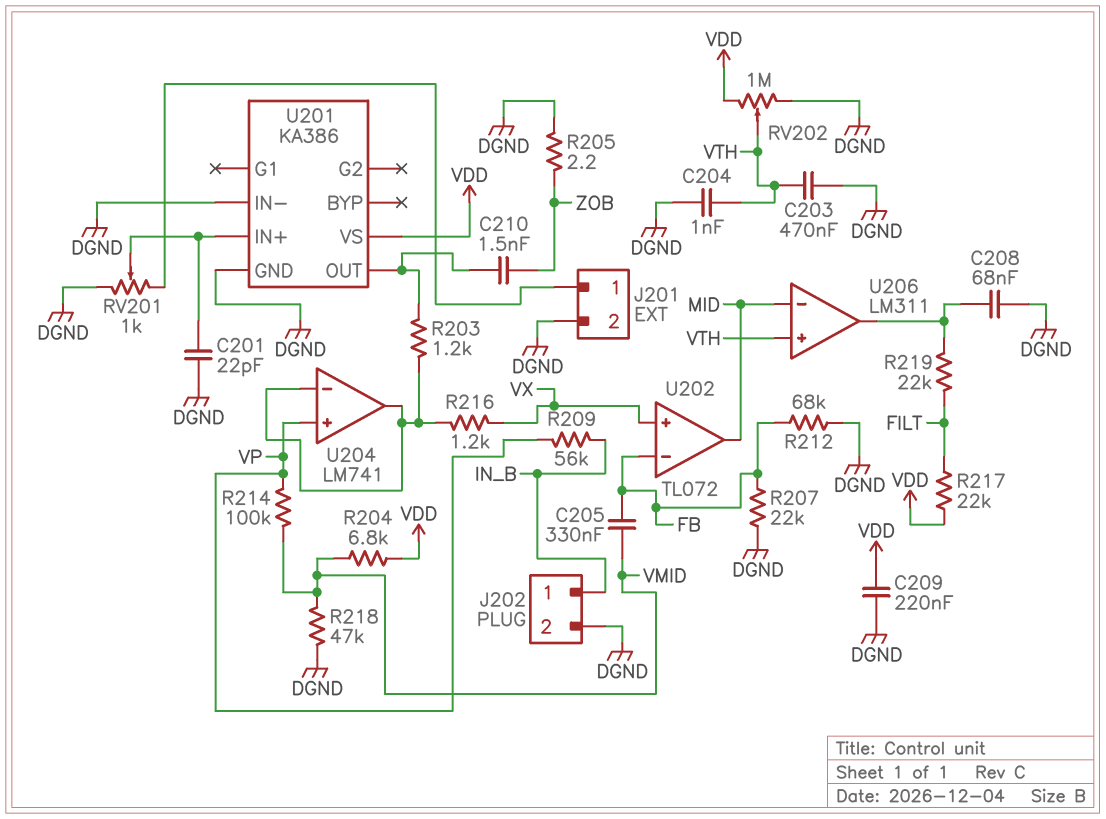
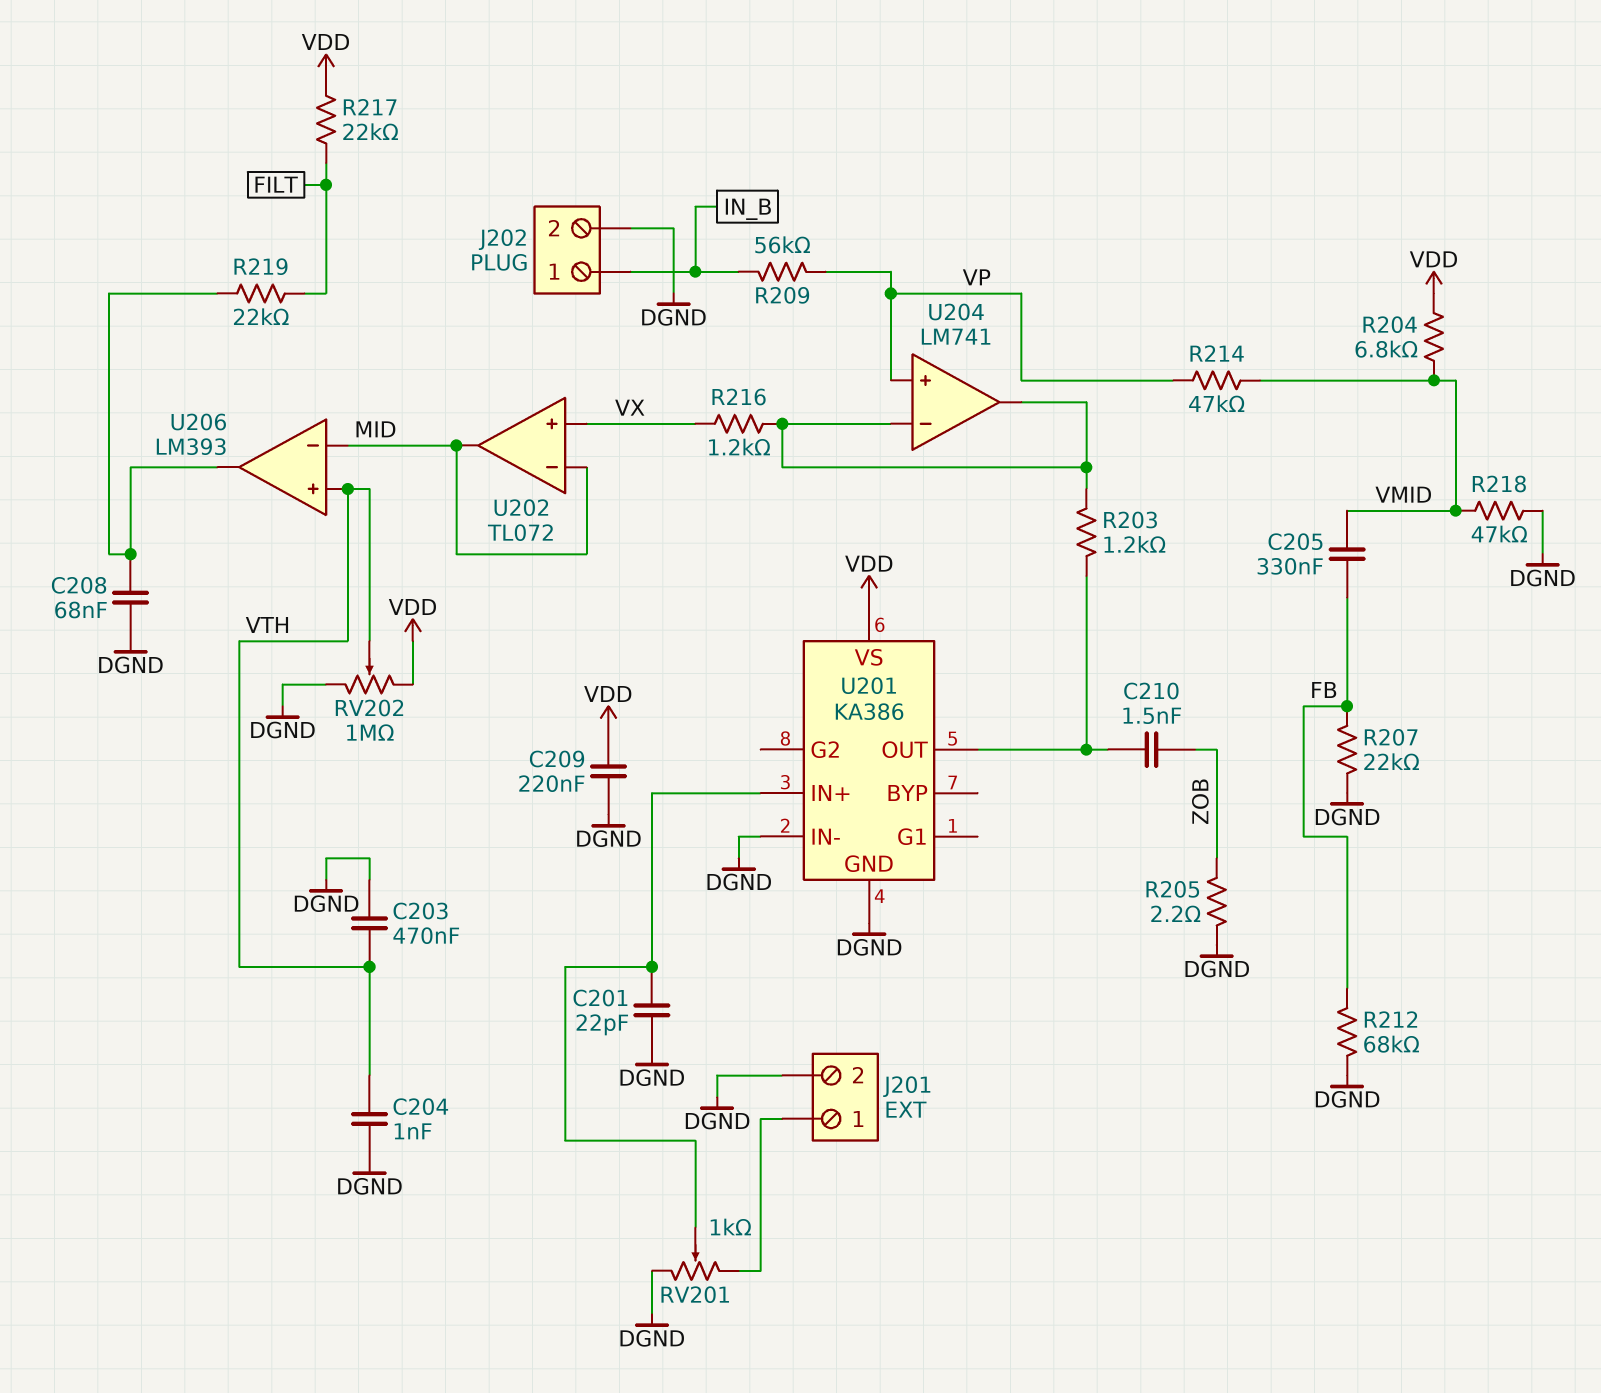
R214: 100k (VMID, VP) -> 47k (VMID, VP)
U202 pin in-: FB -> MID
U206: LM311 -> LM393

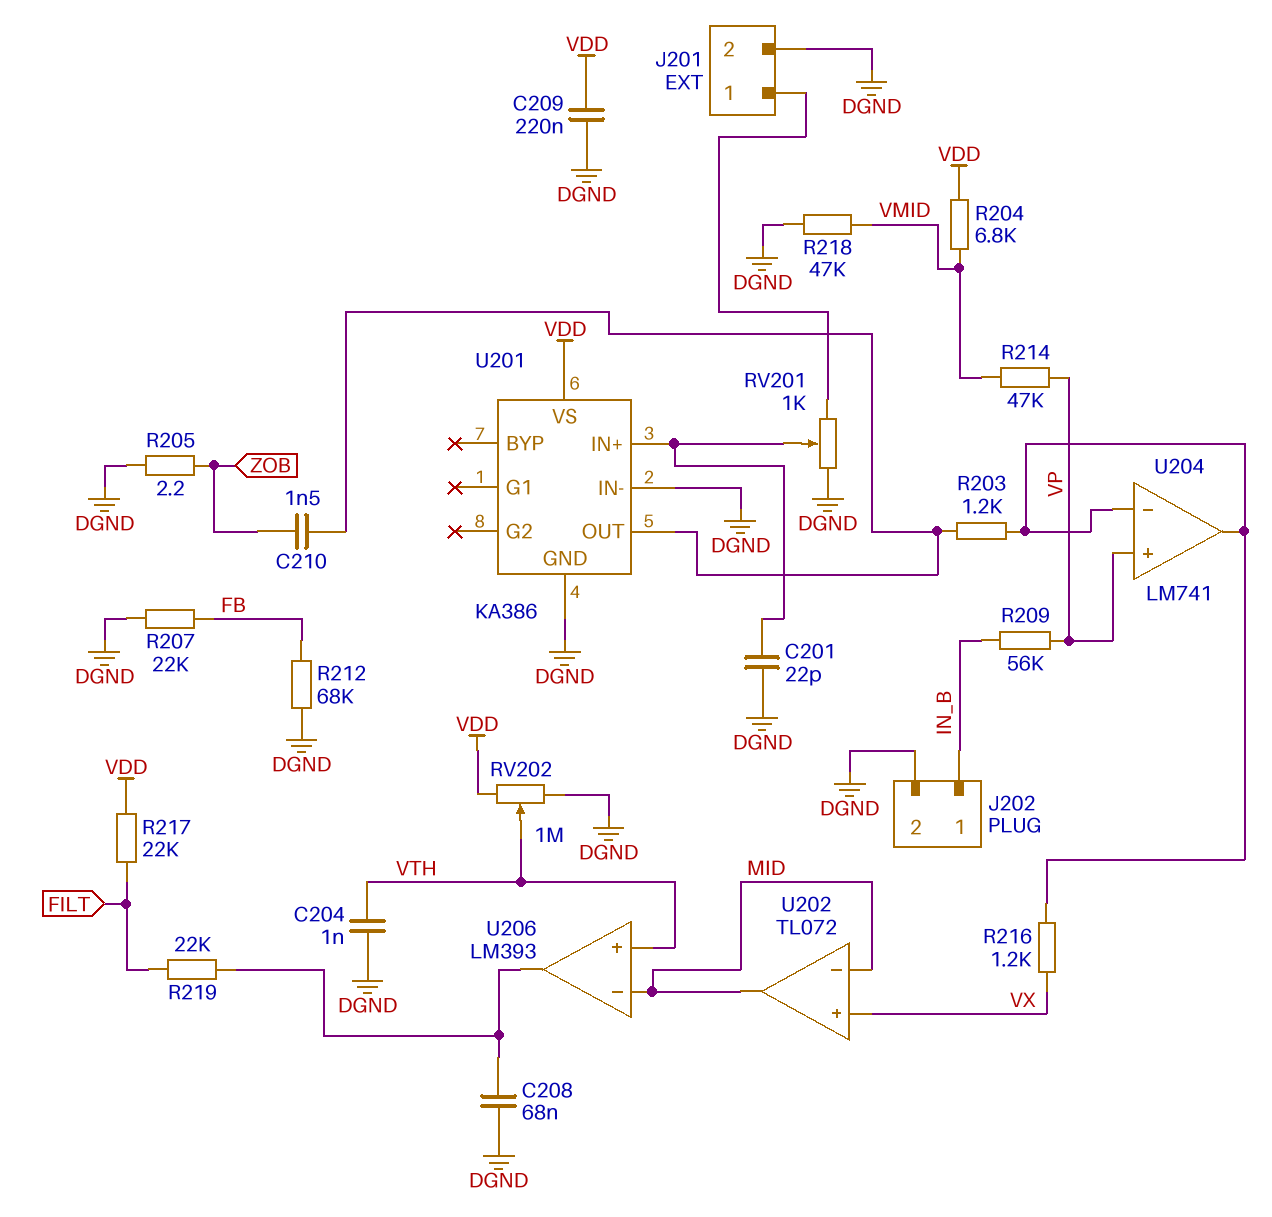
C203: 470nF (DGND, VTH) -> none
C205: 330nF (FB, VMID) -> none

